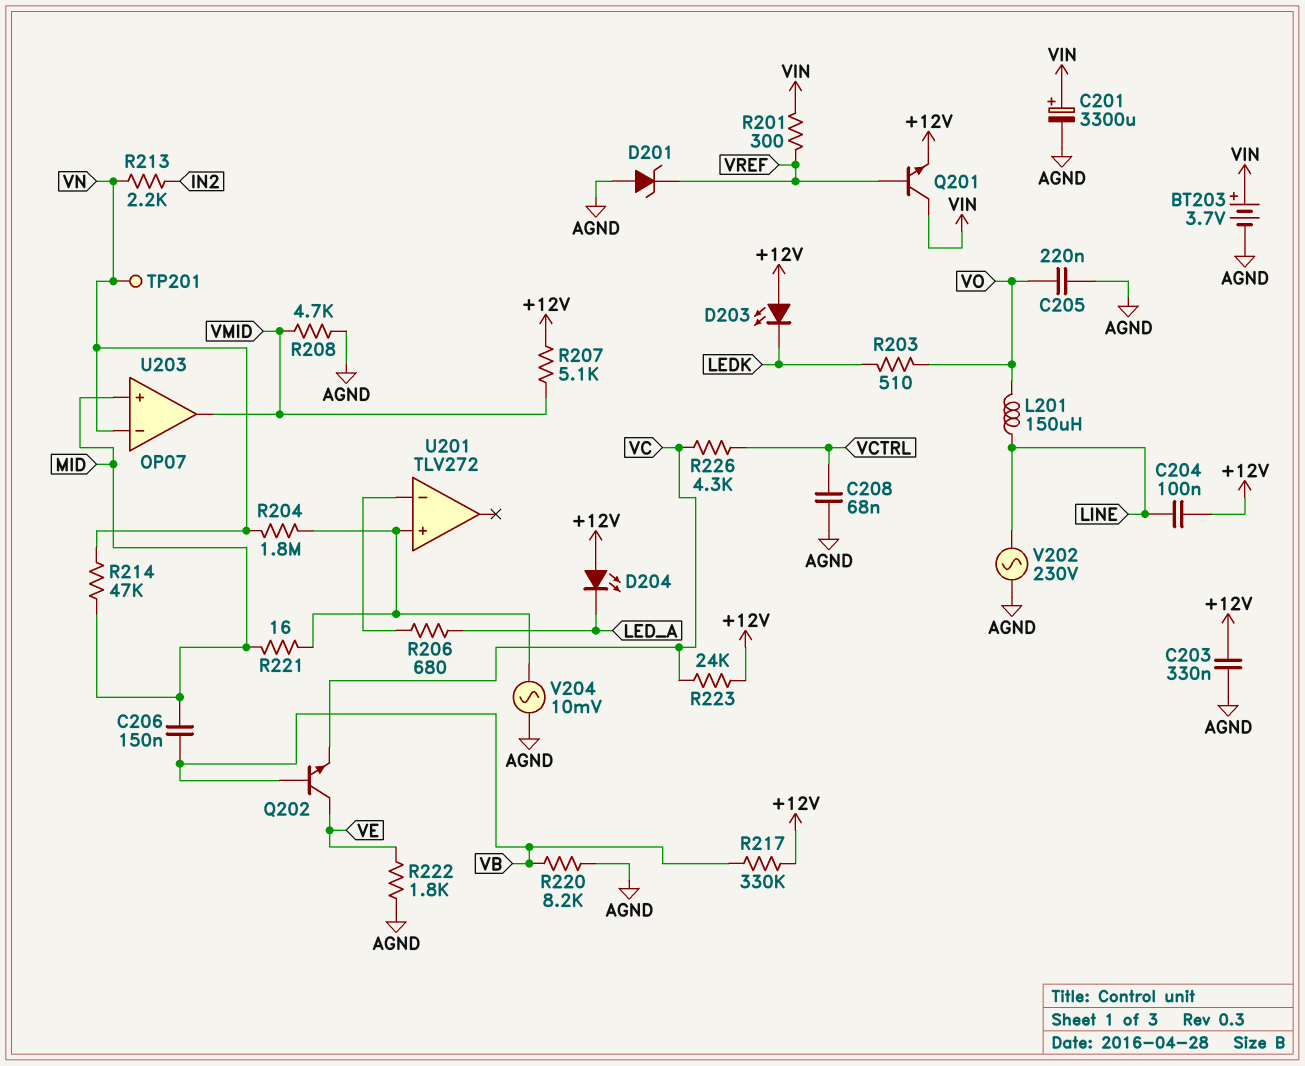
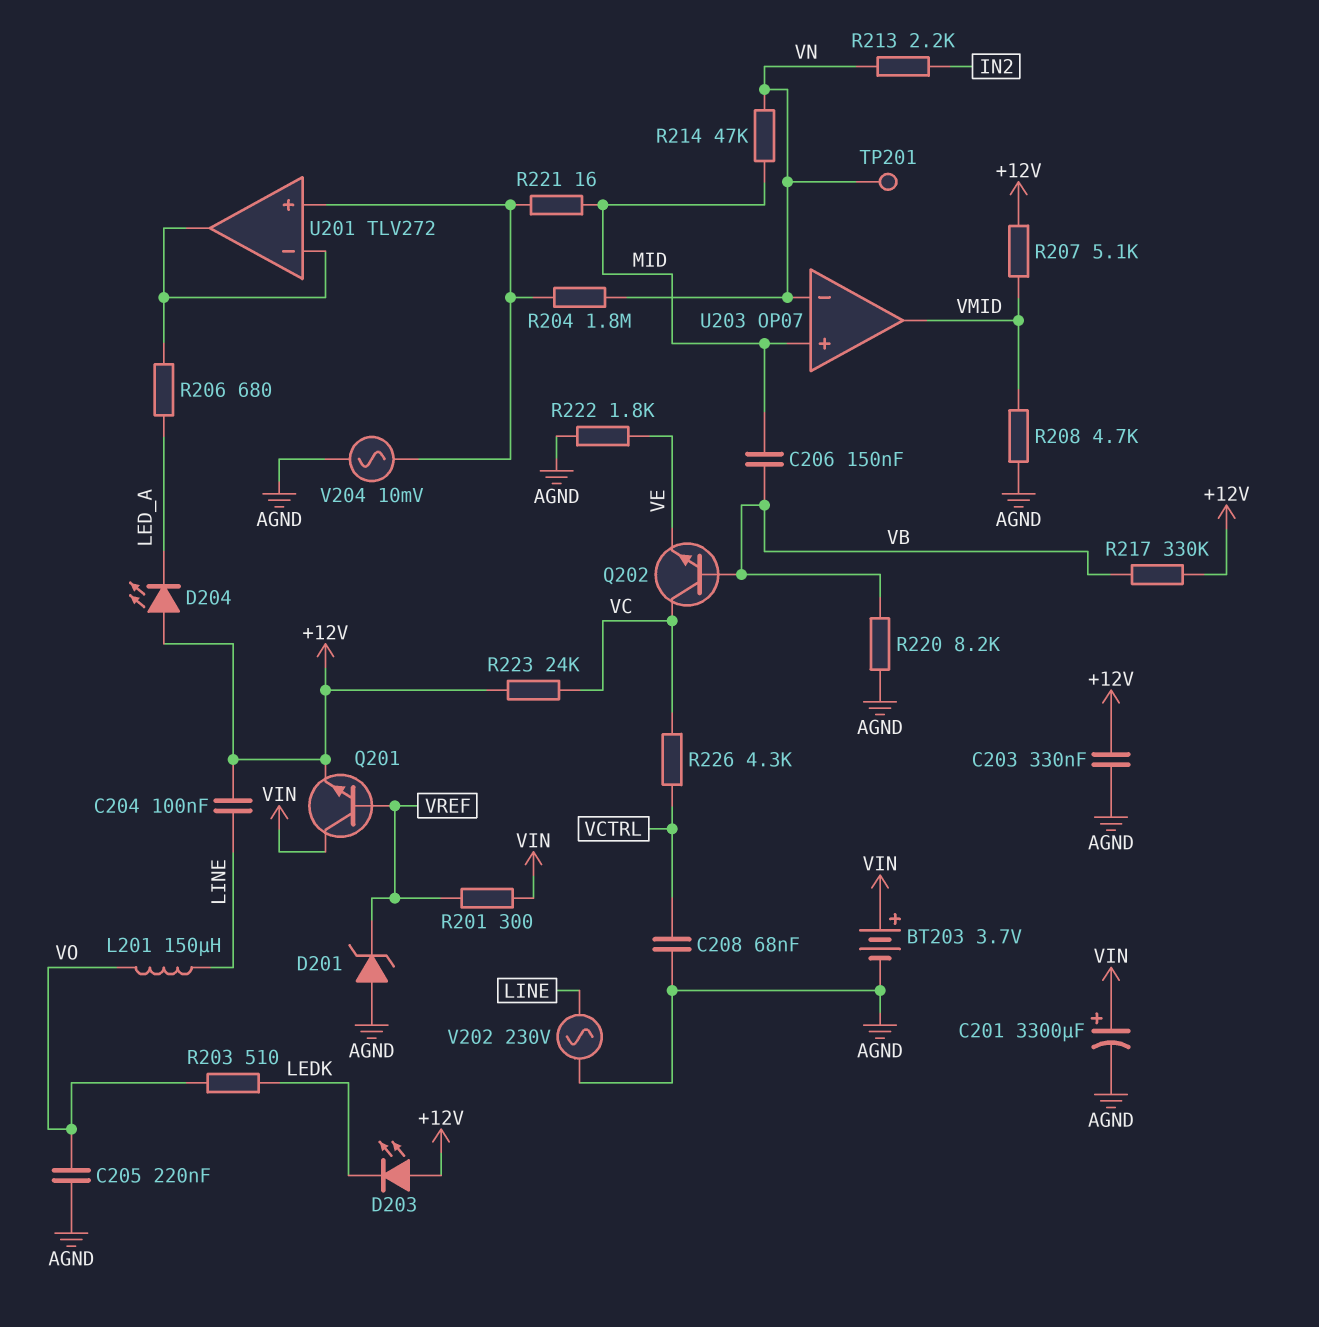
Q202: NPN (B VB, C VE, E VC) -> NPN (B VB, C VC, E VE)
U201 pin out: none -> U201/in-

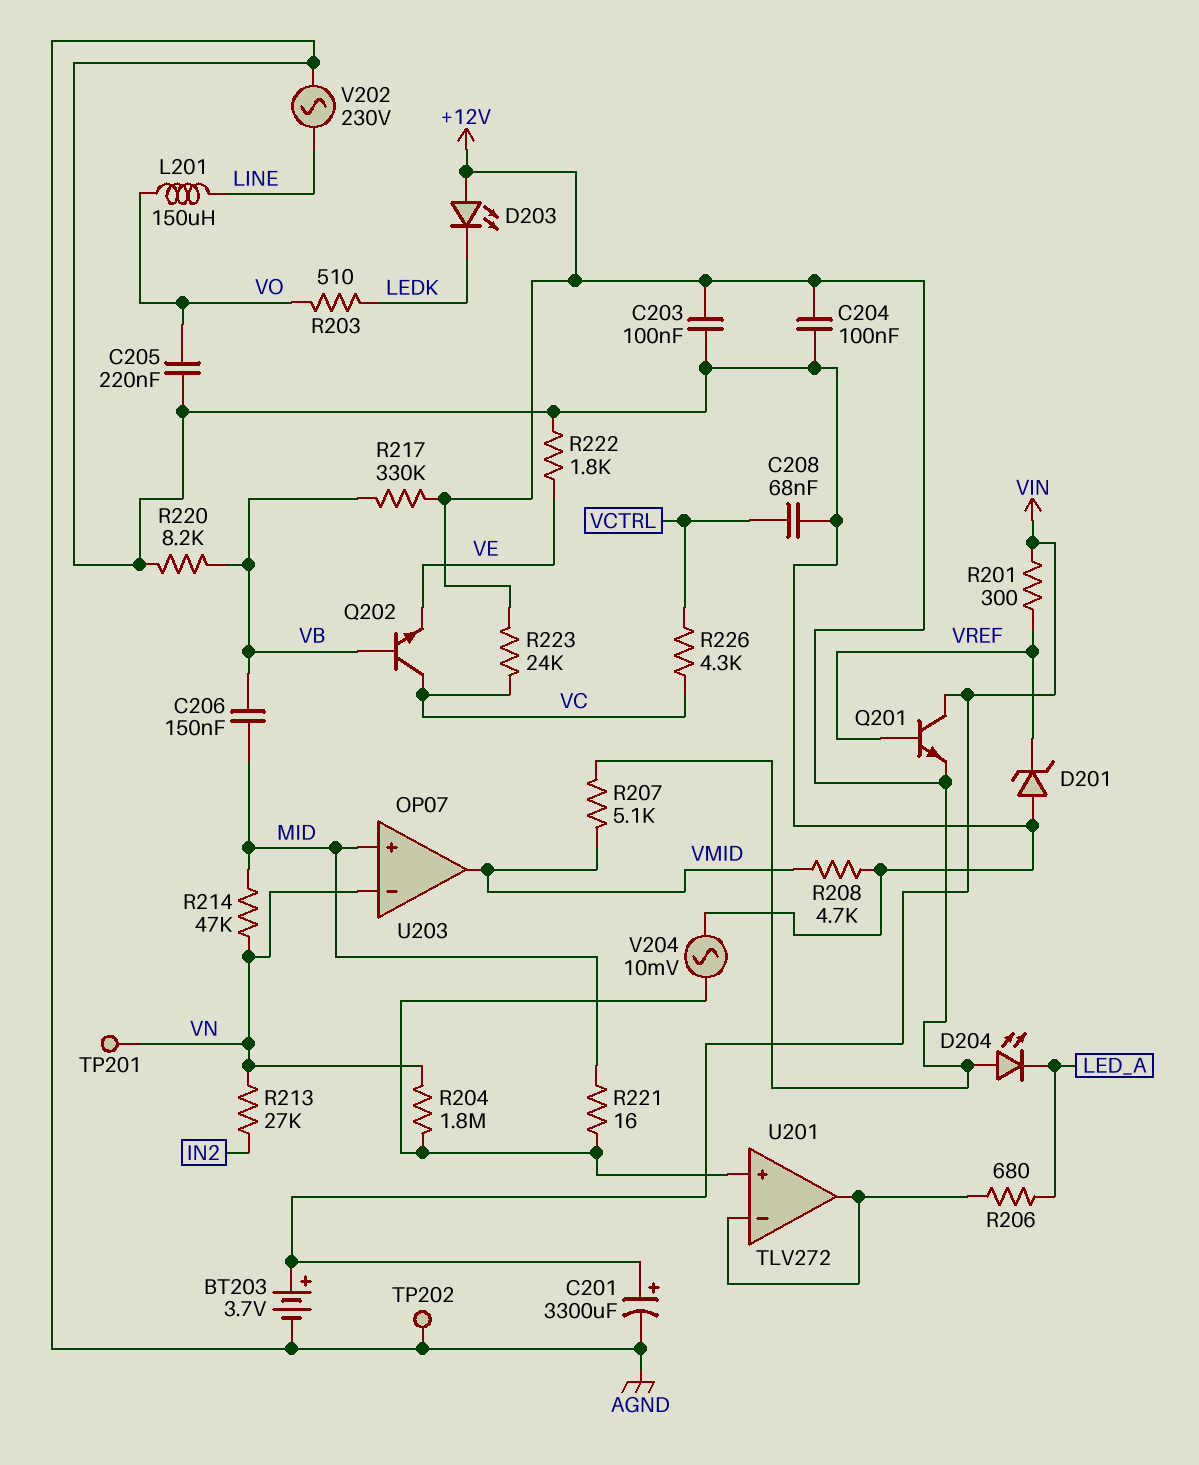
C203: 330nF (+12V, AGND) -> 100nF (+12V, AGND)
C204: 100nF (+12V, LINE) -> 100nF (+12V, AGND)
R213: 2.2k (IN2, VN) -> 27k (IN2, VN)
TP202: none -> test point (AGND)

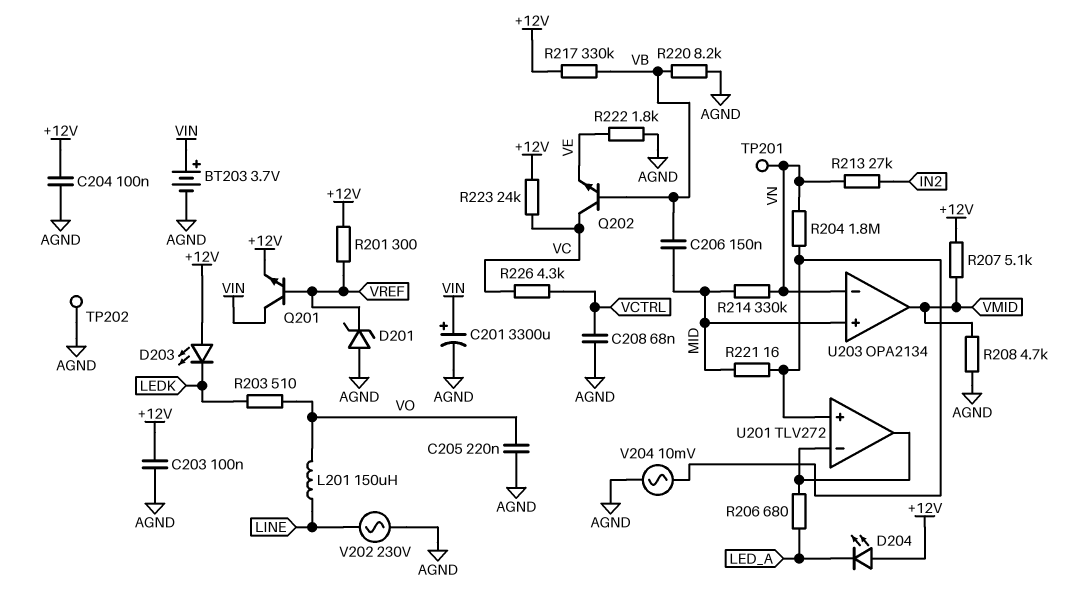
R201: 300 (VIN, VREF) -> 300 (+12V, VREF)
R214: 47k (MID, VN) -> 330k (MID, VN)
U203: OP07 -> OPA2134

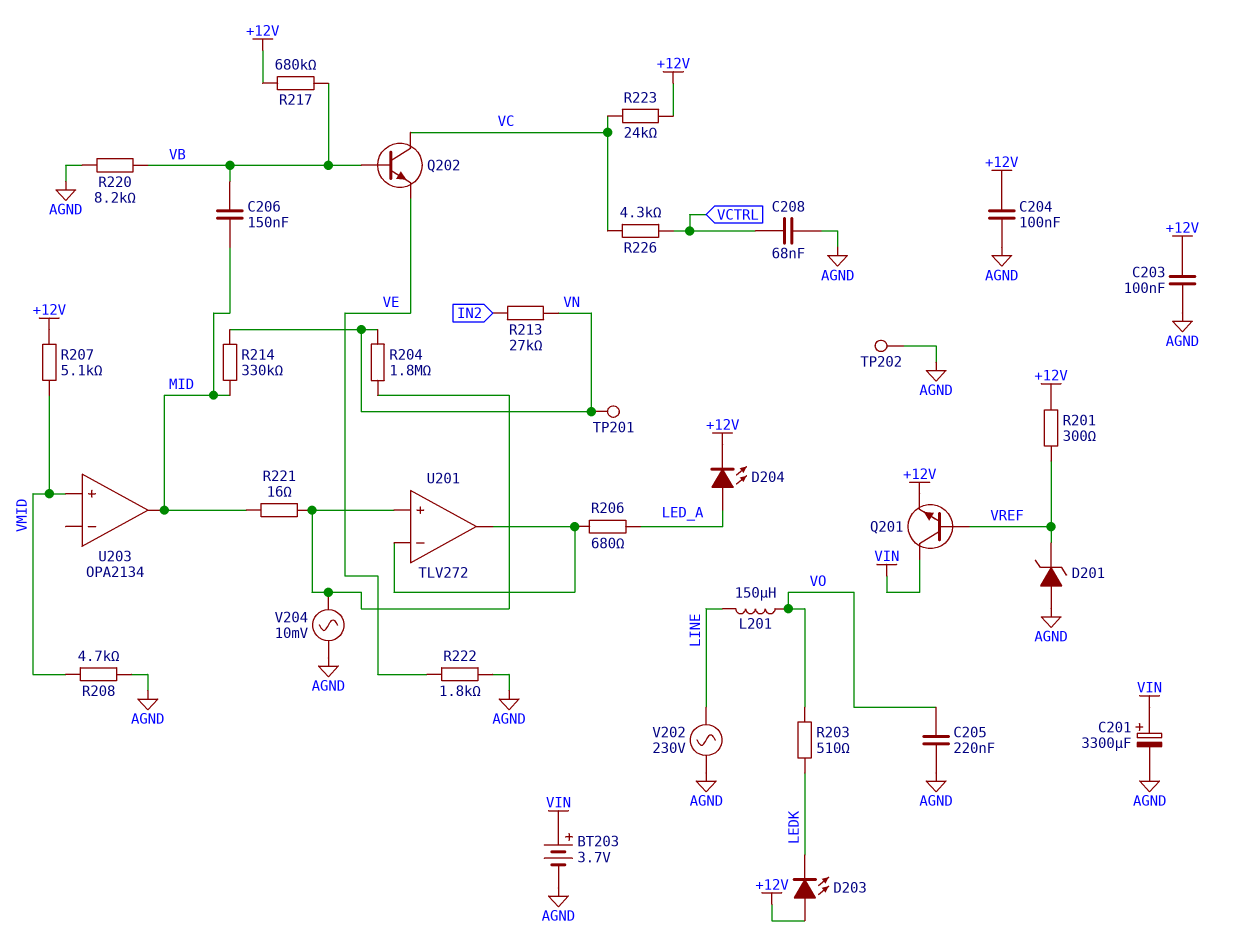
D204: LED (A +12V, K LED_A) -> LED (A LED_A, K +12V)
R217: 330k (+12V, VB) -> 680k (+12V, VB)
U203 pin in+: MID -> VMID
U203 pin in-: VN -> none
U203 pin out: VMID -> MID

